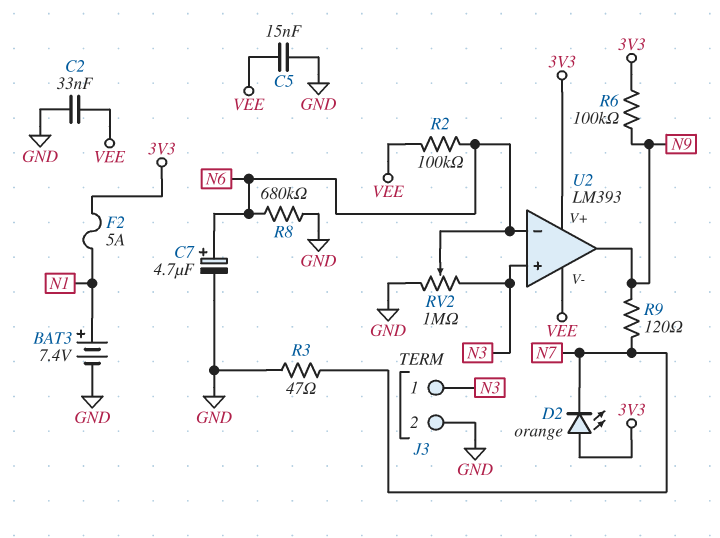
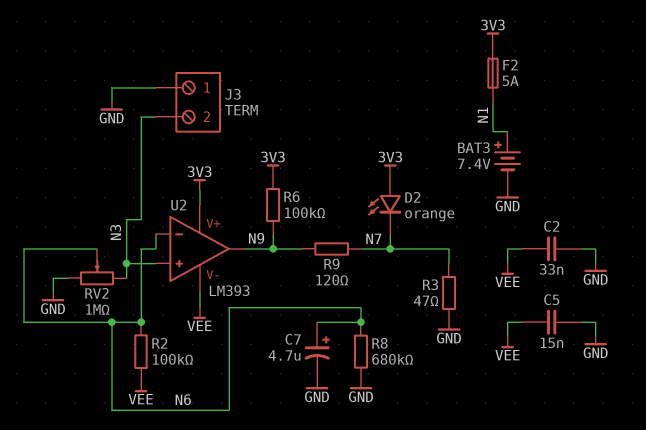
J3 pin 1: N3 -> GND
J3 pin 2: GND -> N3

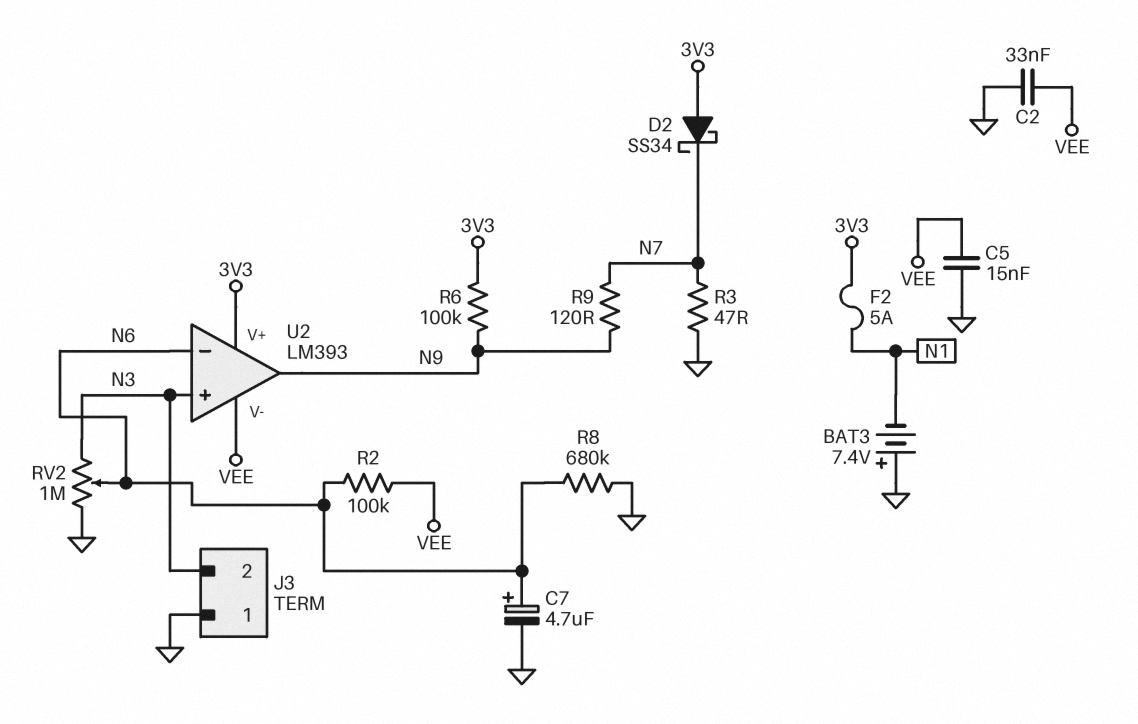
BAT3: 7.4V (plus N1, minus GND) -> 7.4V (plus GND, minus N1)
D2: LED orange (A 3V3, K N7) -> schottky SS34 (A 3V3, K N7)

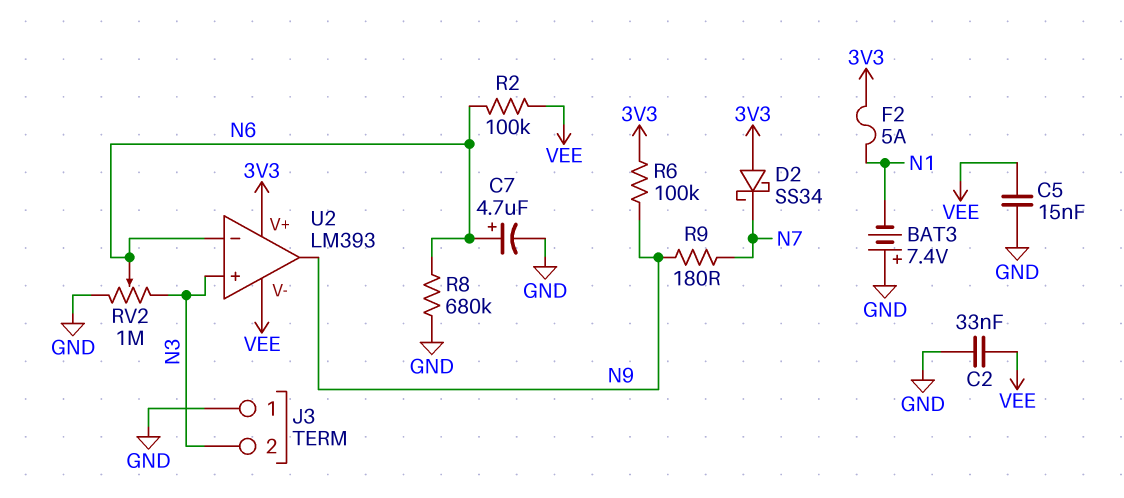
R3: 47 (GND, N7) -> none
R9: 120 (N7, N9) -> 180 (N7, N9)

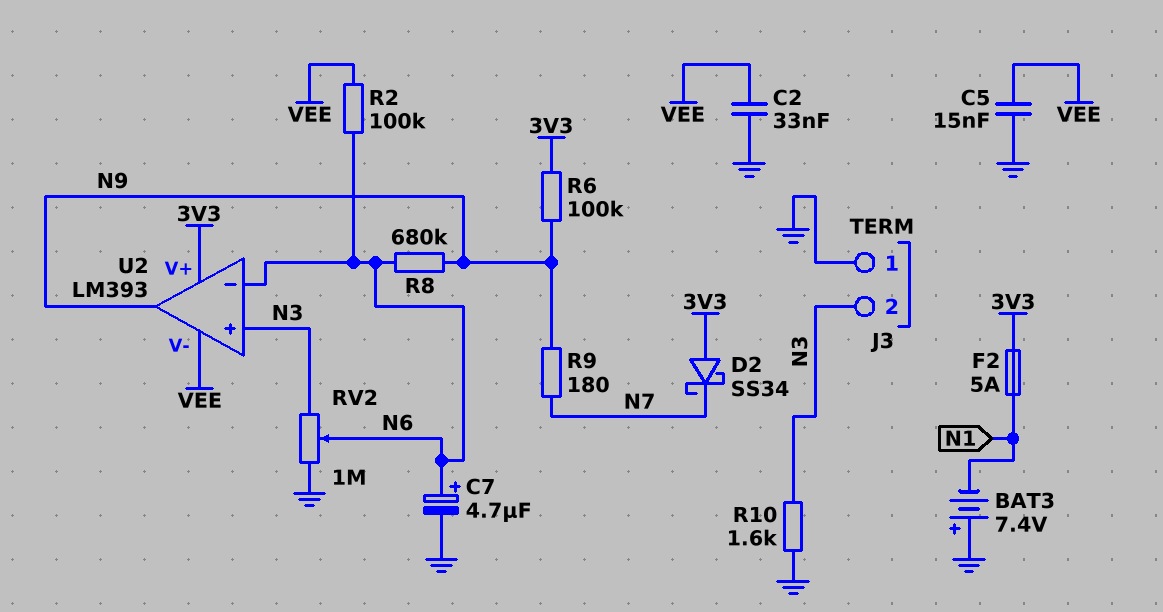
R8: 680k (GND, N6) -> 680k (N6, N9)
R10: none -> 1.6k (GND, N3)

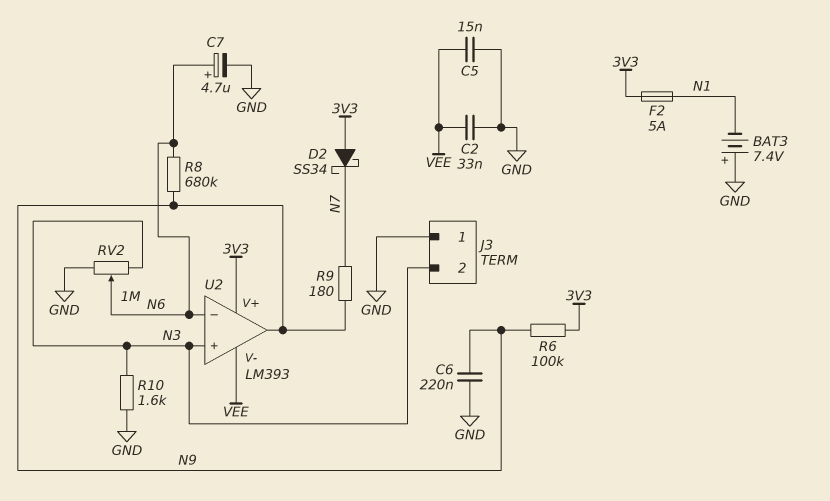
C6: none -> 220nF (GND, N9)
R2: 100k (N6, VEE) -> none

